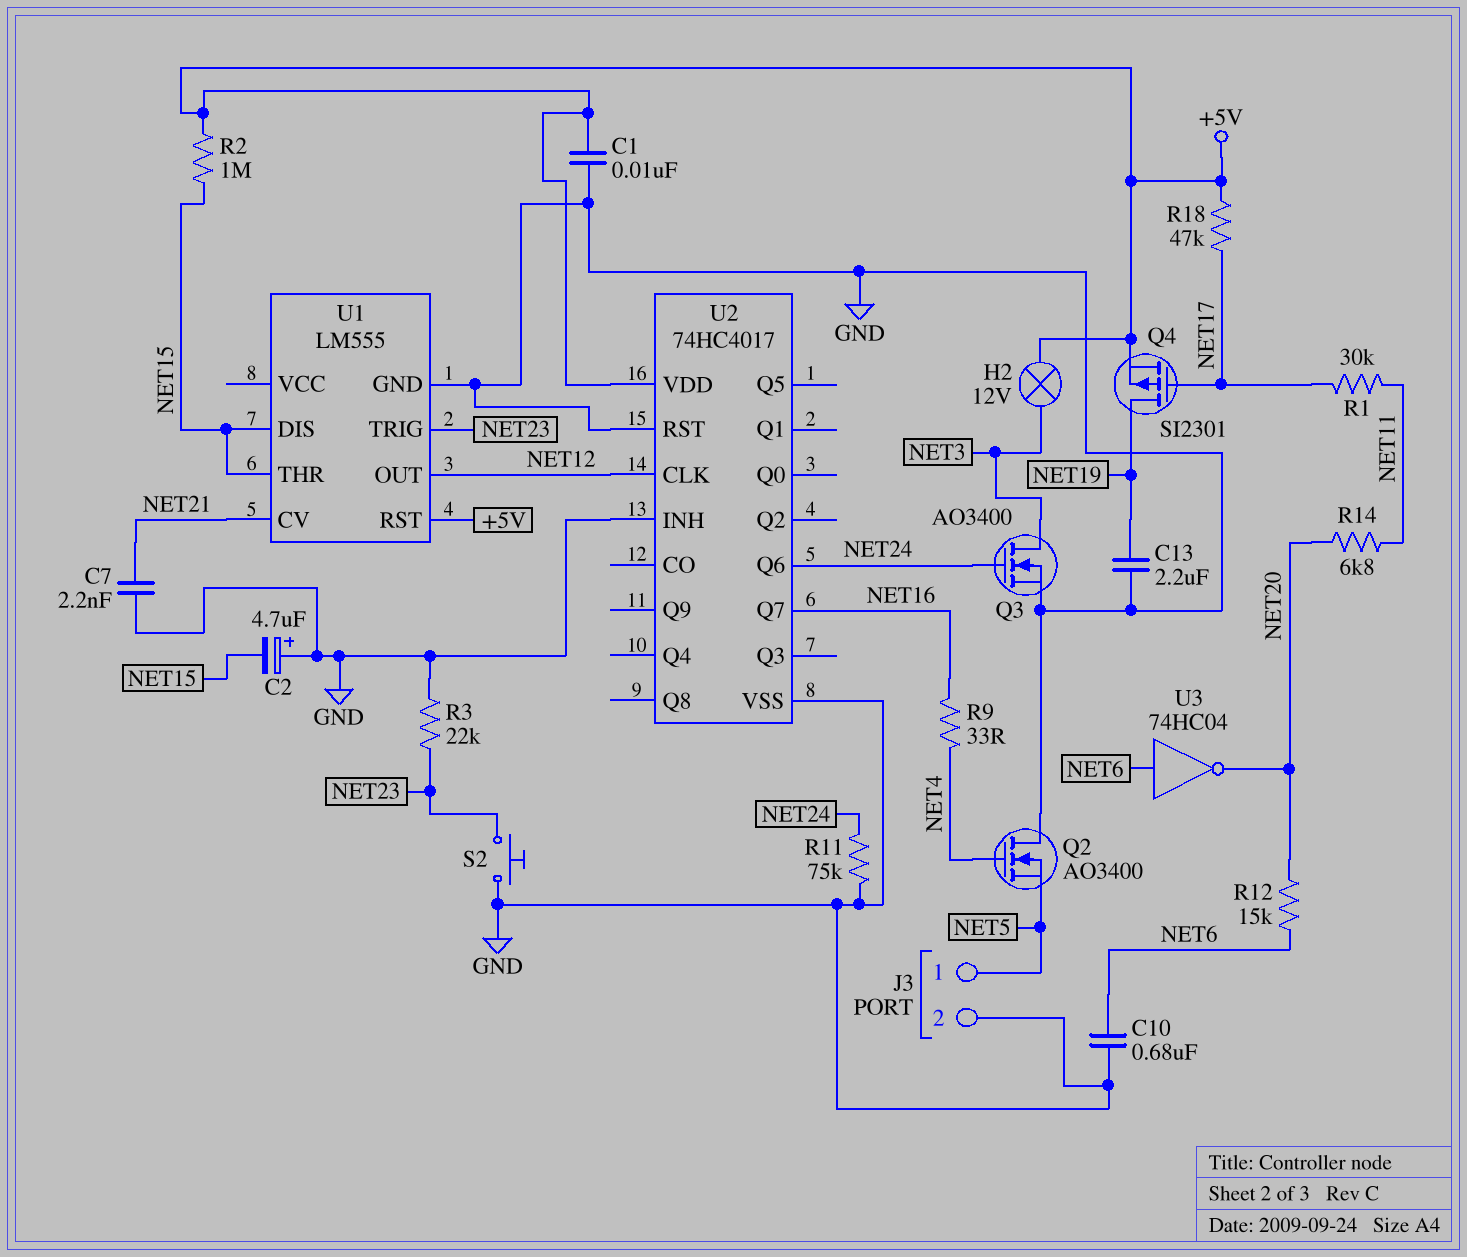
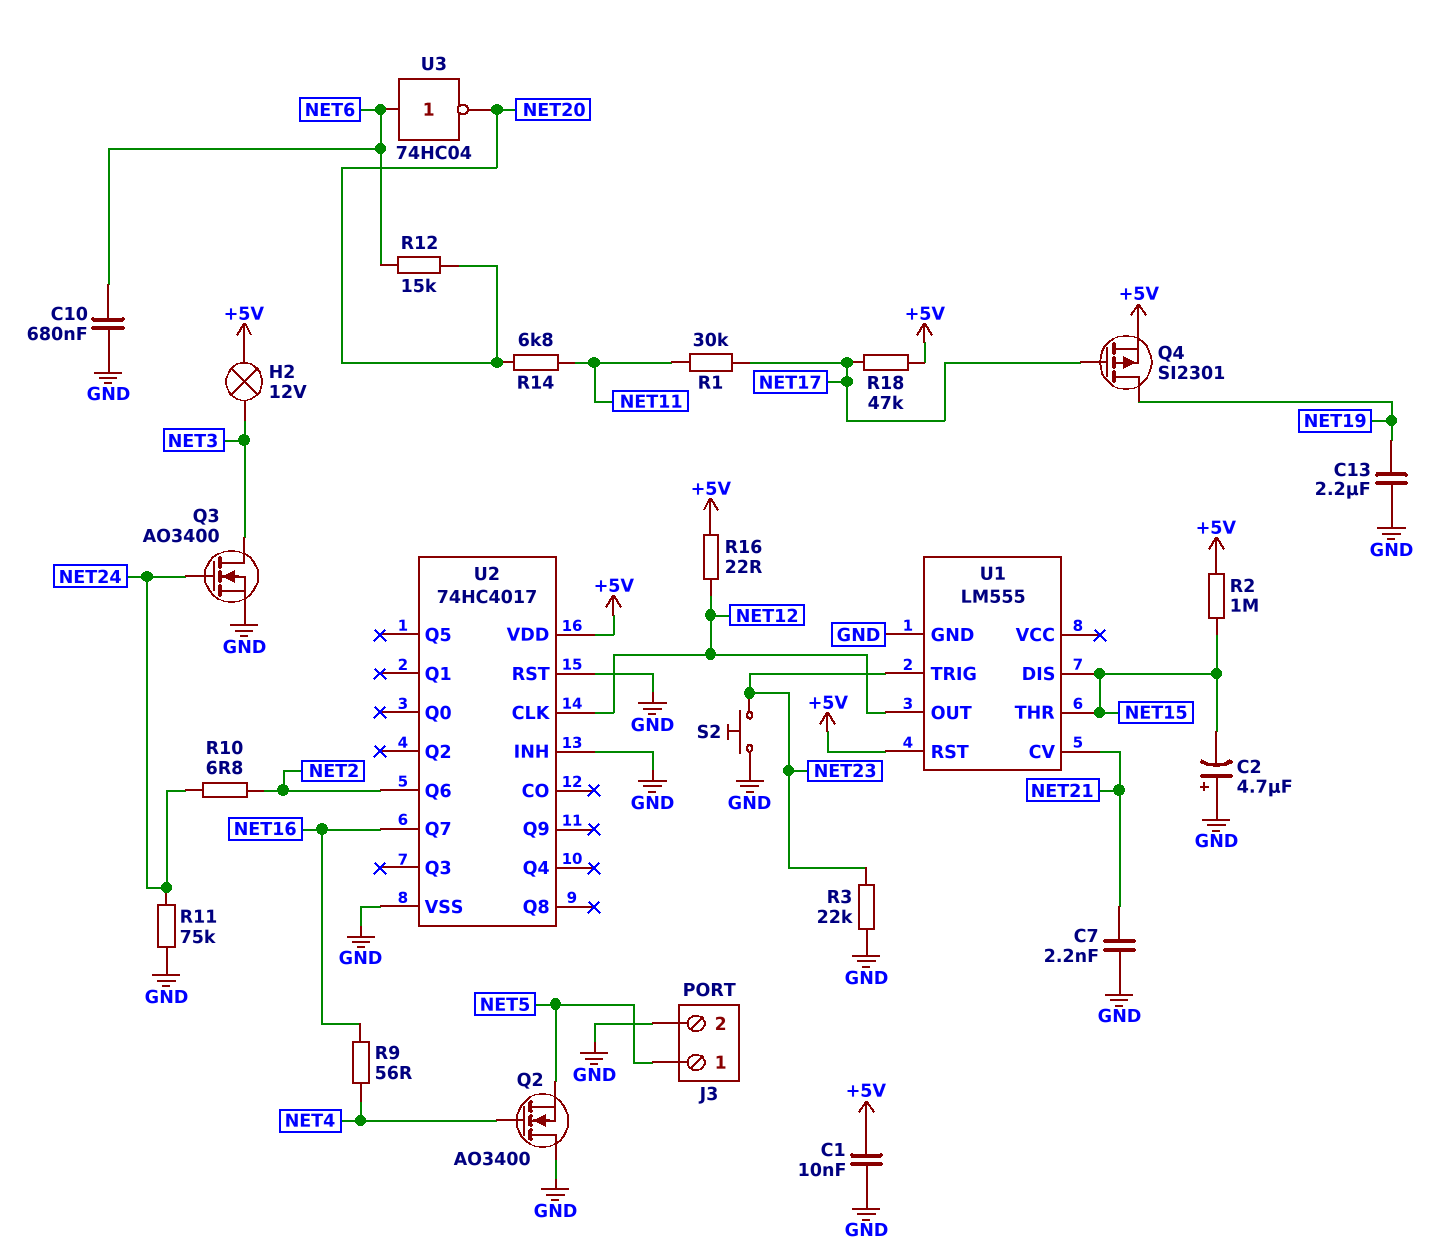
R9: 33 (NET4, NET16) -> 56 (NET4, NET16)
R10: none -> 6.8 (NET2, NET24)
R16: none -> 22 (+5V, NET12)
U2 pin Q6: NET24 -> NET2

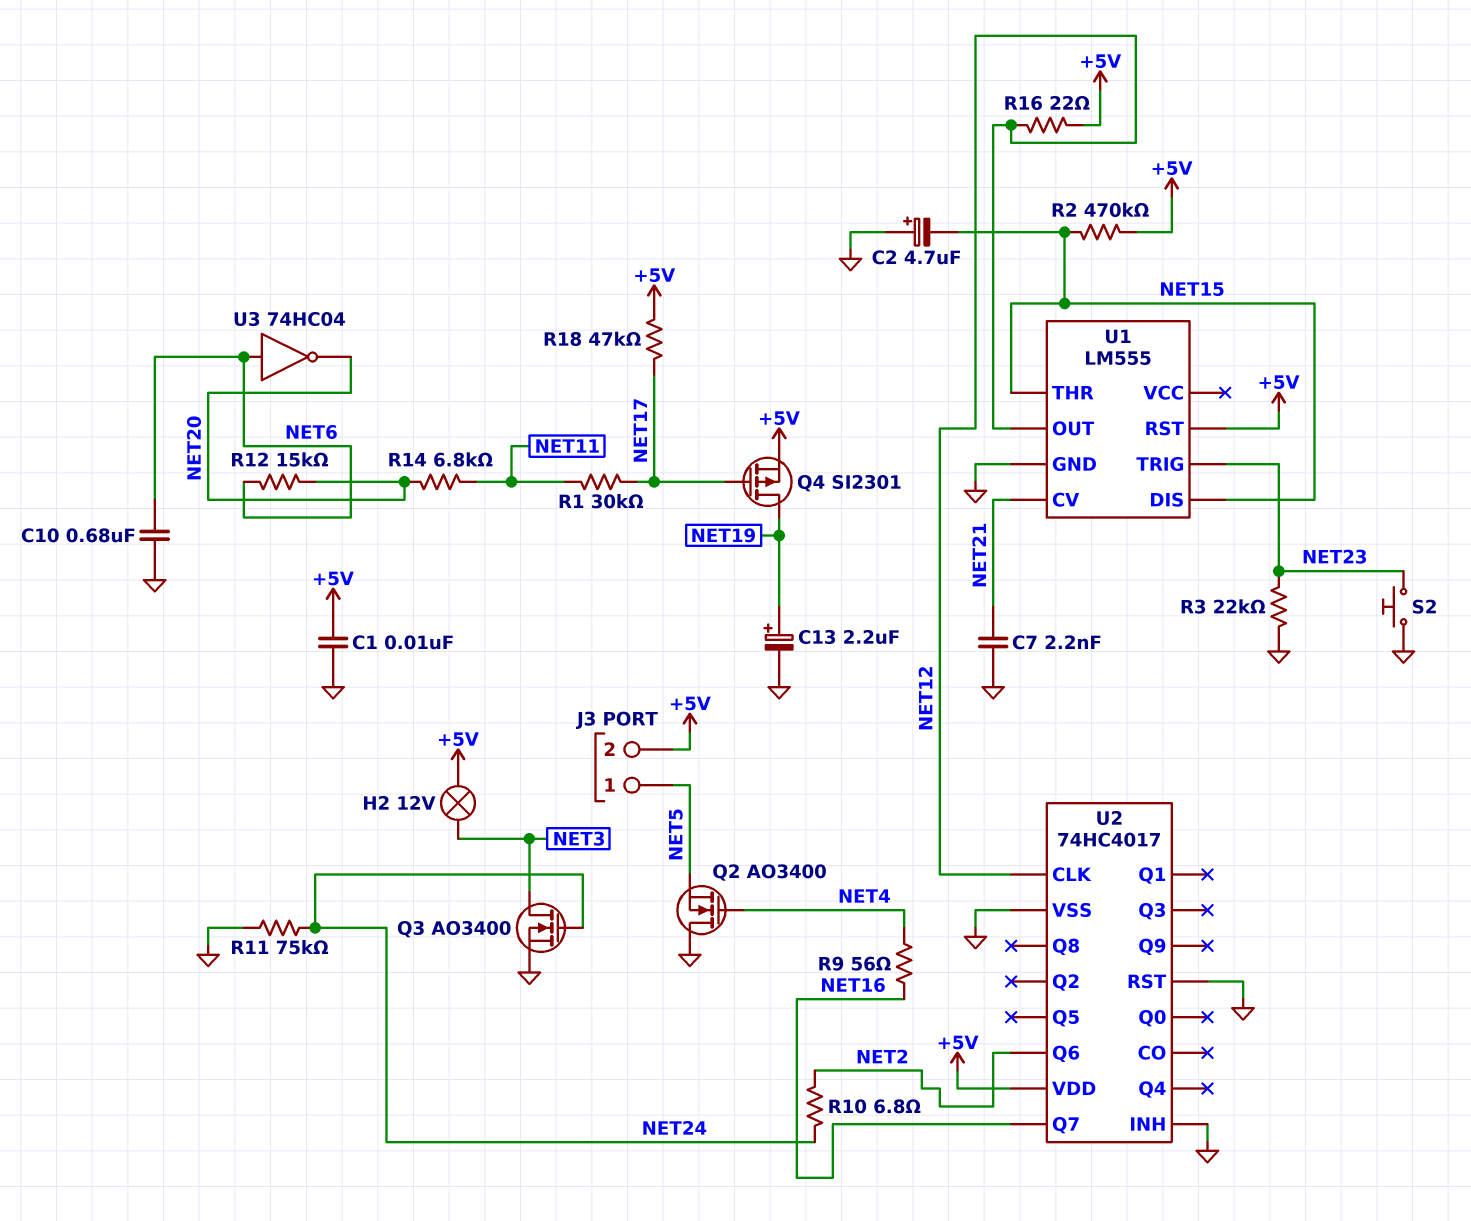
C13: 2.2uF (GND, NET19) -> 2.2uF (plus NET19, minus GND)
J3 pin 2: GND -> +5V
R2: 1M (+5V, NET15) -> 470k (+5V, NET15)

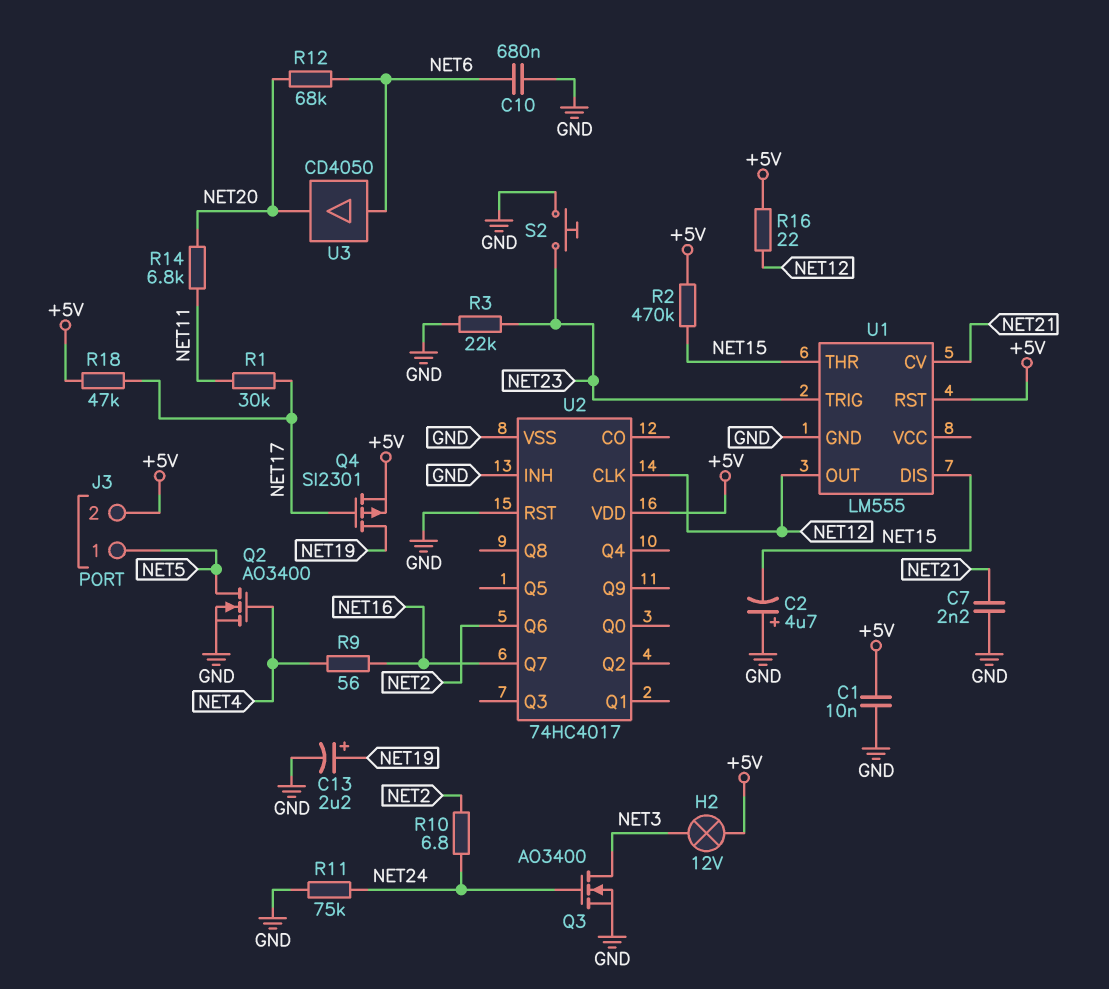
Q2: NMOS AO3400 (G NET4, D GND, S NET5) -> NMOS AO3400 (G NET4, D NET5, S GND)
R12: 15k (NET6, NET20) -> 68k (NET6, NET20)
U3: NOT 74HC04 (in NET6, out NET20) -> buffer CD4050 (in NET6, out NET20)

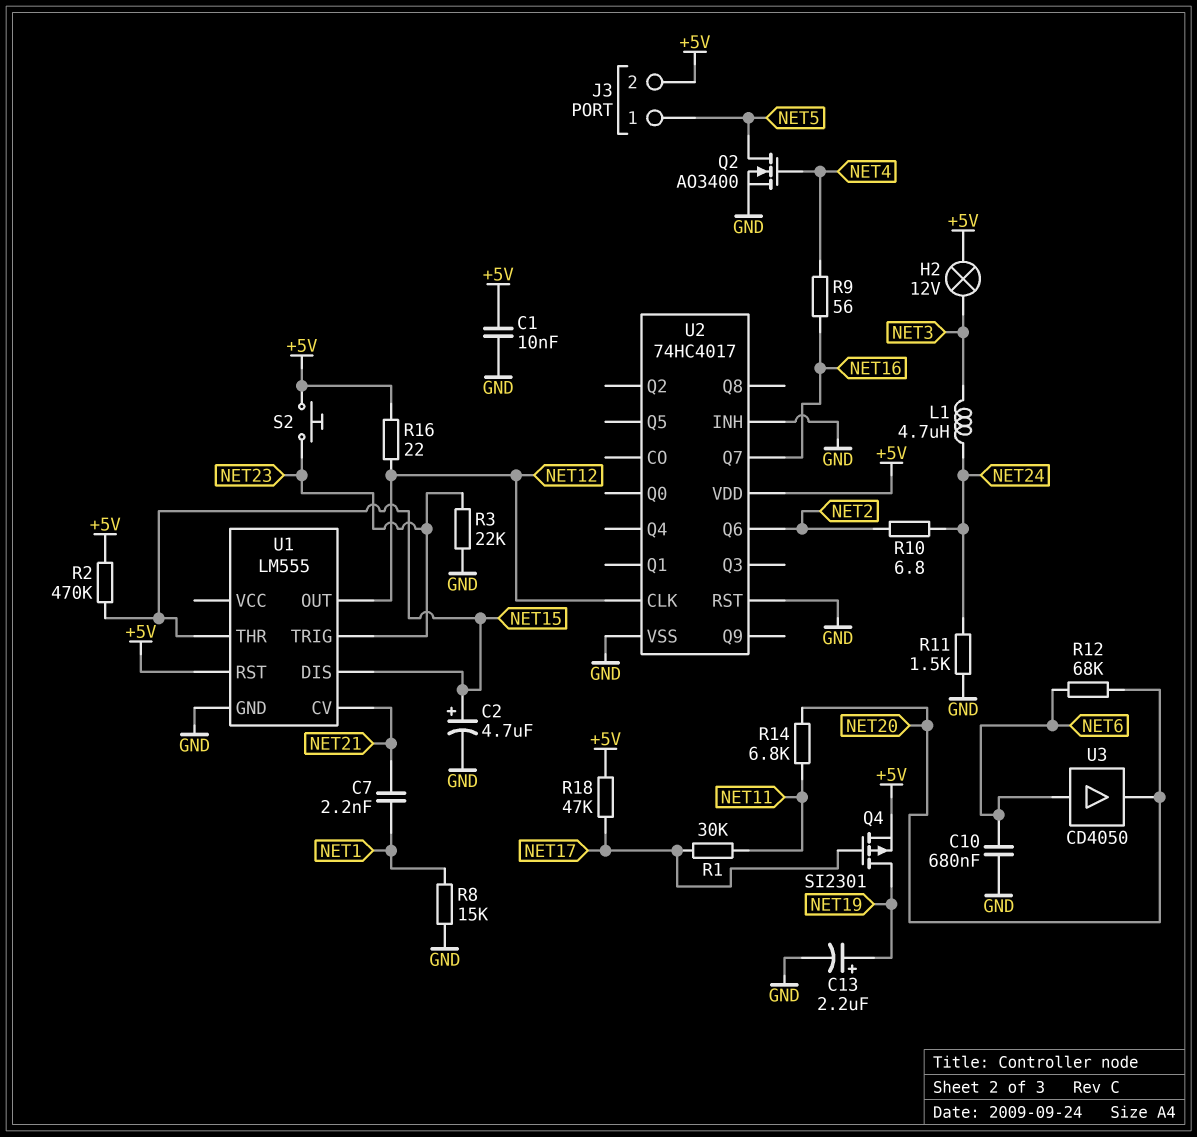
C2: 4.7uF (plus GND, minus NET15) -> 4.7uF (plus NET15, minus GND)
C7: 2.2nF (GND, NET21) -> 2.2nF (NET1, NET21)
L1: none -> 4.7uH (NET3, NET24)
Q3: NMOS AO3400 (G NET24, D NET3, S GND) -> none
R8: none -> 15k (GND, NET1)
R11: 75k (GND, NET24) -> 1.5k (GND, NET24)
S2: button (GND, NET23) -> button (+5V, NET23)

